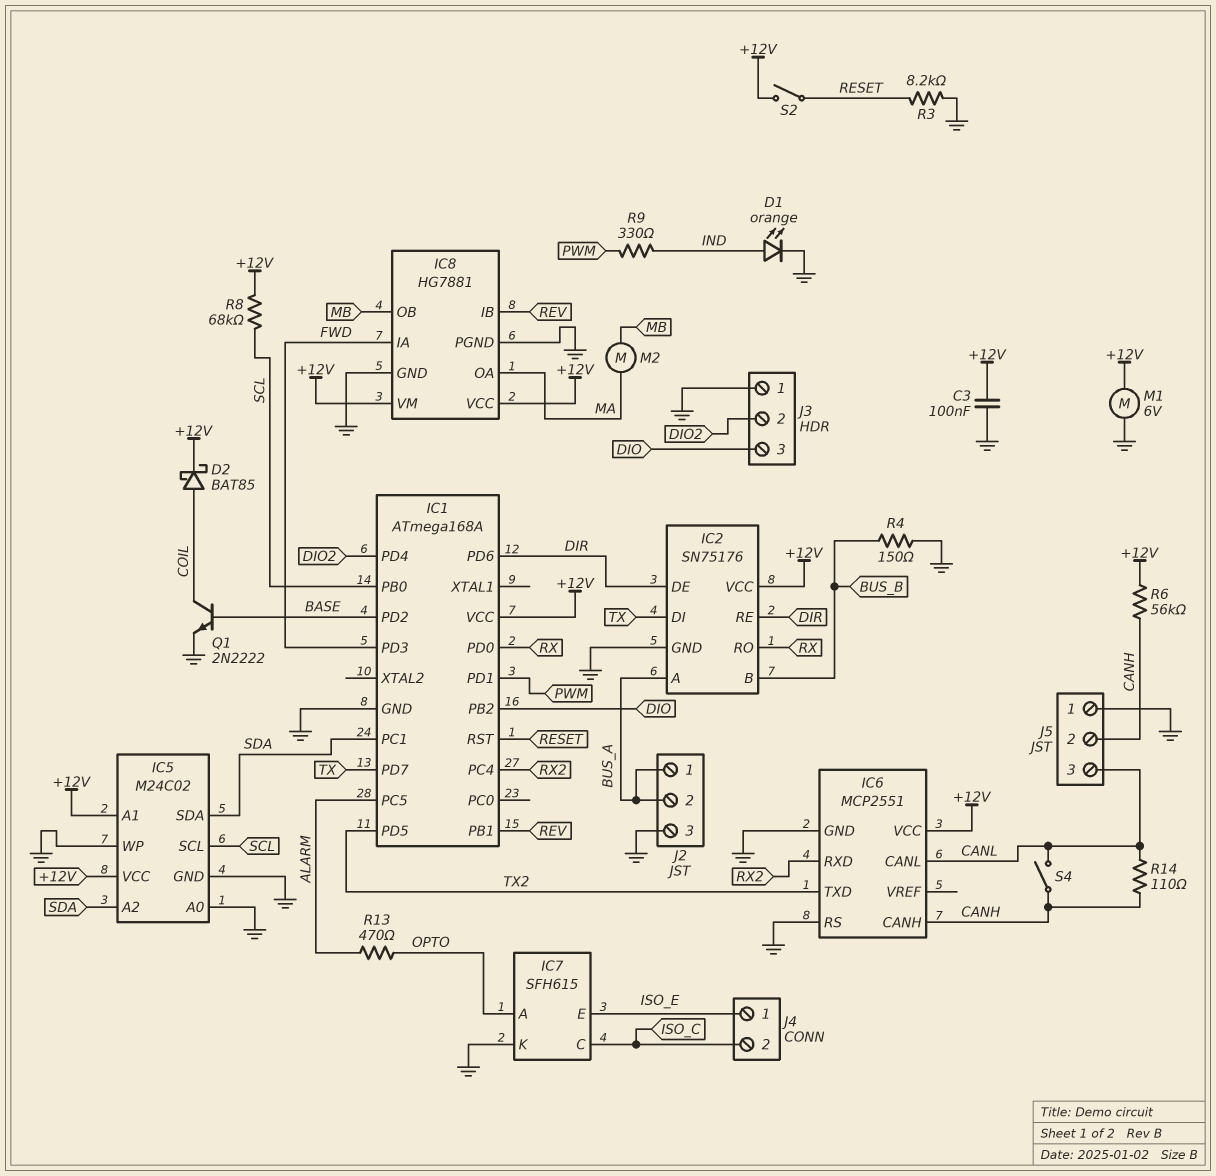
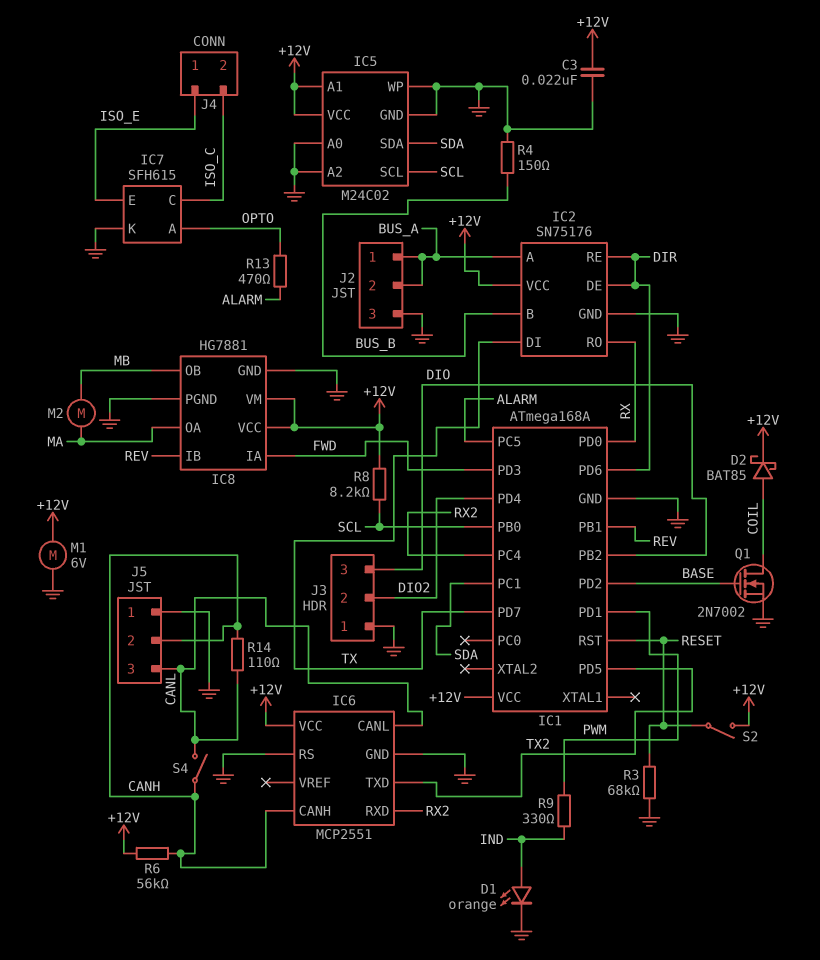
C3: 100nF (+12V, GND) -> 22nF (+12V, GND)
IC5 pin A2: SDA -> GND
Q1: NPN 2N2222 (B BASE, C COIL, E GND) -> NMOS 2N7002 (G BASE, D COIL, S GND)
R3: 8.2k (GND, RESET) -> 68k (GND, RESET)
R8: 68k (+12V, SCL) -> 8.2k (+12V, SCL)

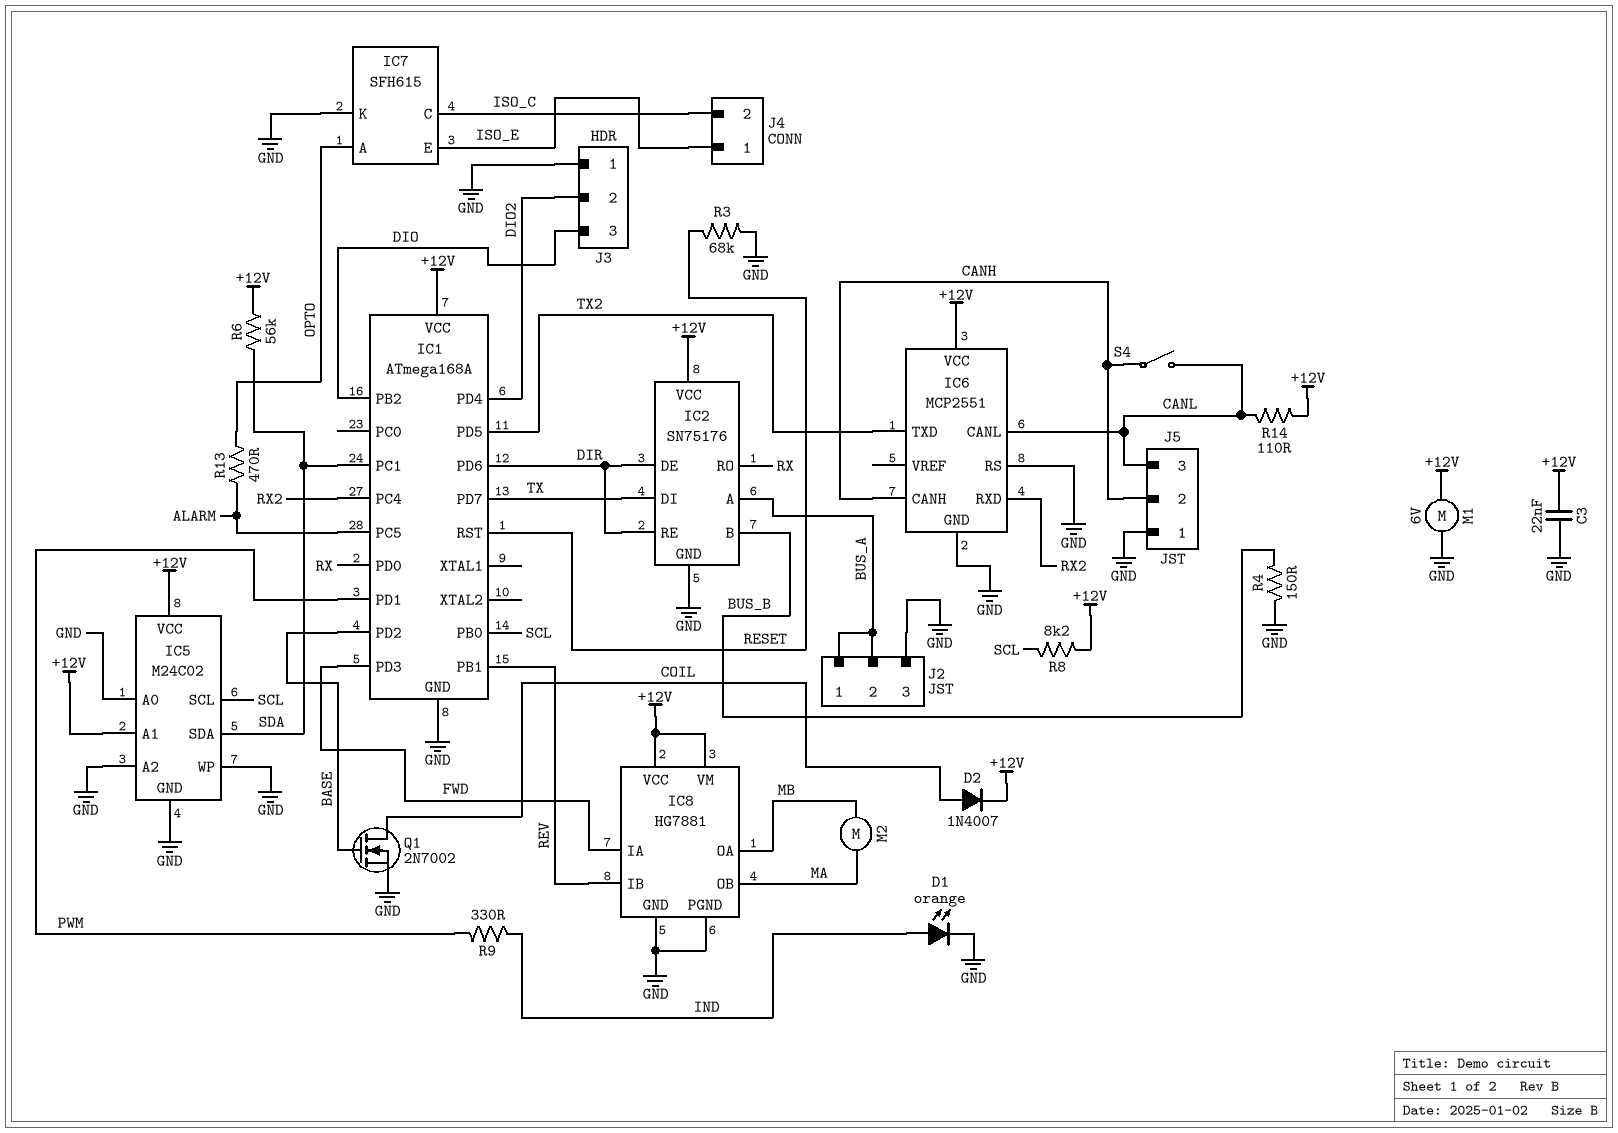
D2: schottky BAT85 (A COIL, K +12V) -> diode 1N4007 (A COIL, K +12V)
IC8 pin OA: MA -> MB
IC8 pin OB: MB -> MA
R6: 56k (+12V, CANH) -> 56k (+12V, SDA)
R14: 110 (CANH, CANL) -> 110 (+12V, CANL)
S2: switch (+12V, RESET) -> none

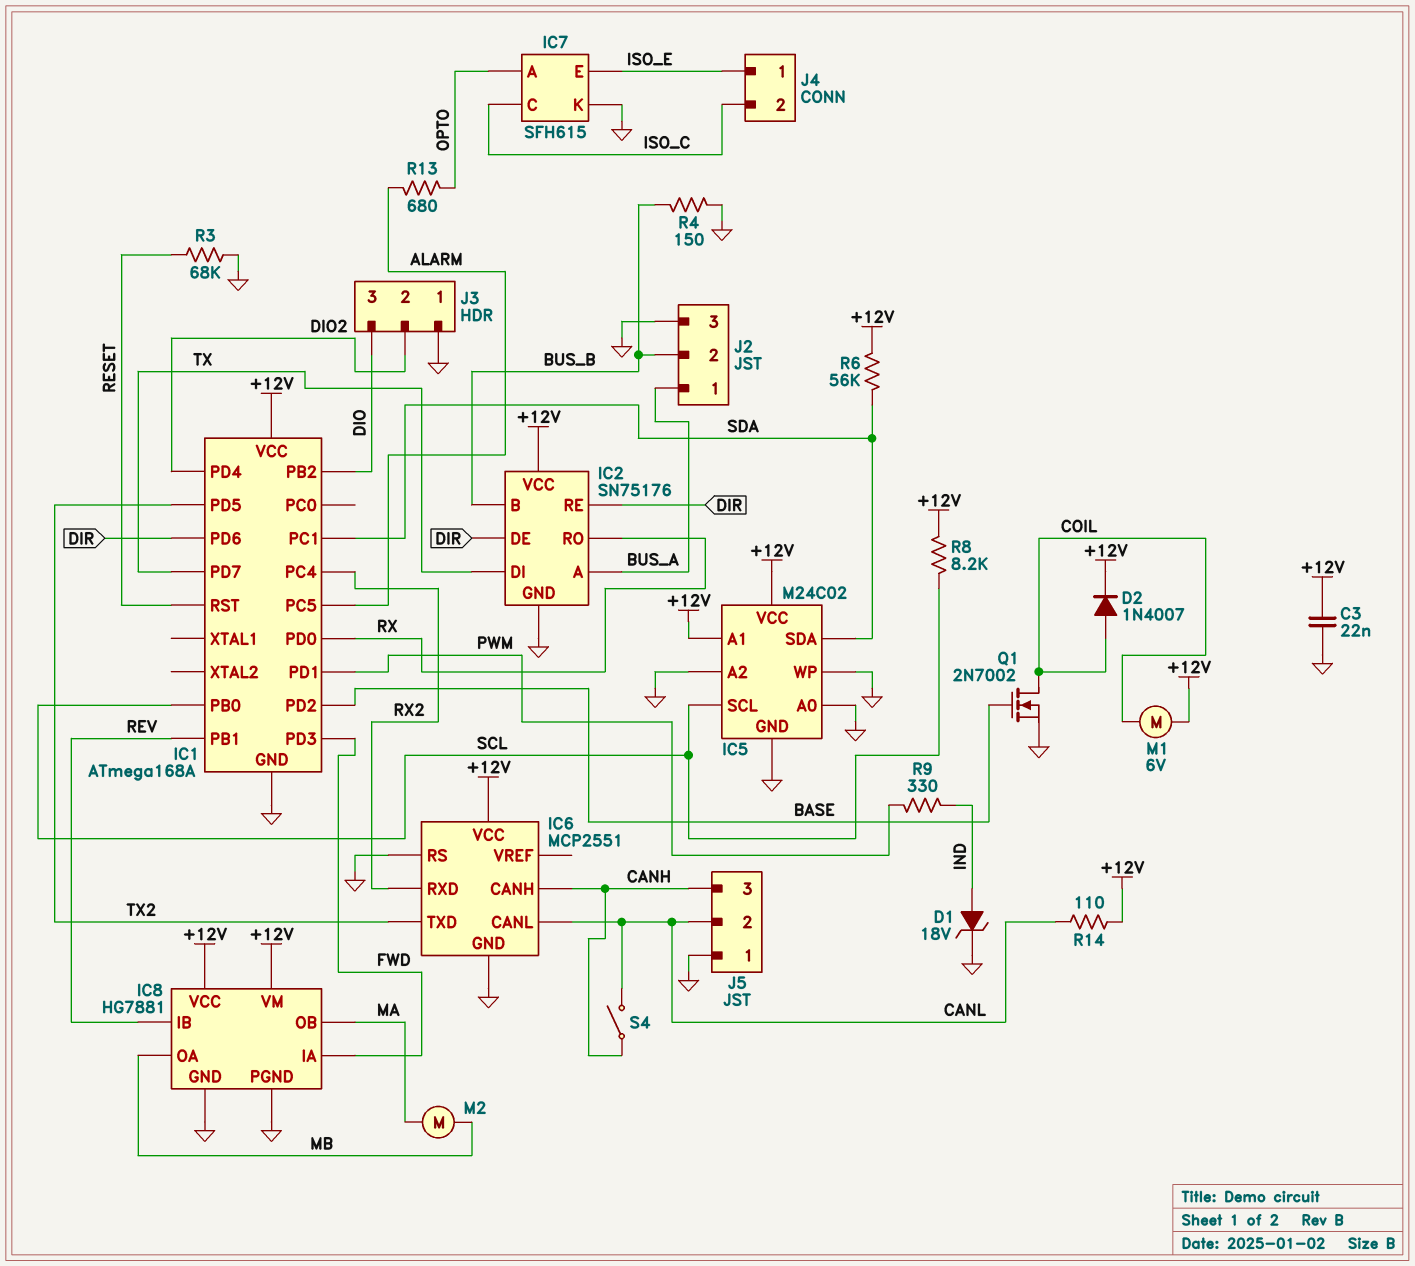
D1: LED orange (A IND, K GND) -> zener 18V (A IND, K GND)
J2 pin 2: BUS_A -> BUS_B
J5 pin 2: CANH -> CANL
J5 pin 3: CANL -> CANH
M1: motor 6V (+12V, GND) -> motor 6V (+12V, COIL)
R13: 470 (ALARM, OPTO) -> 680 (ALARM, OPTO)

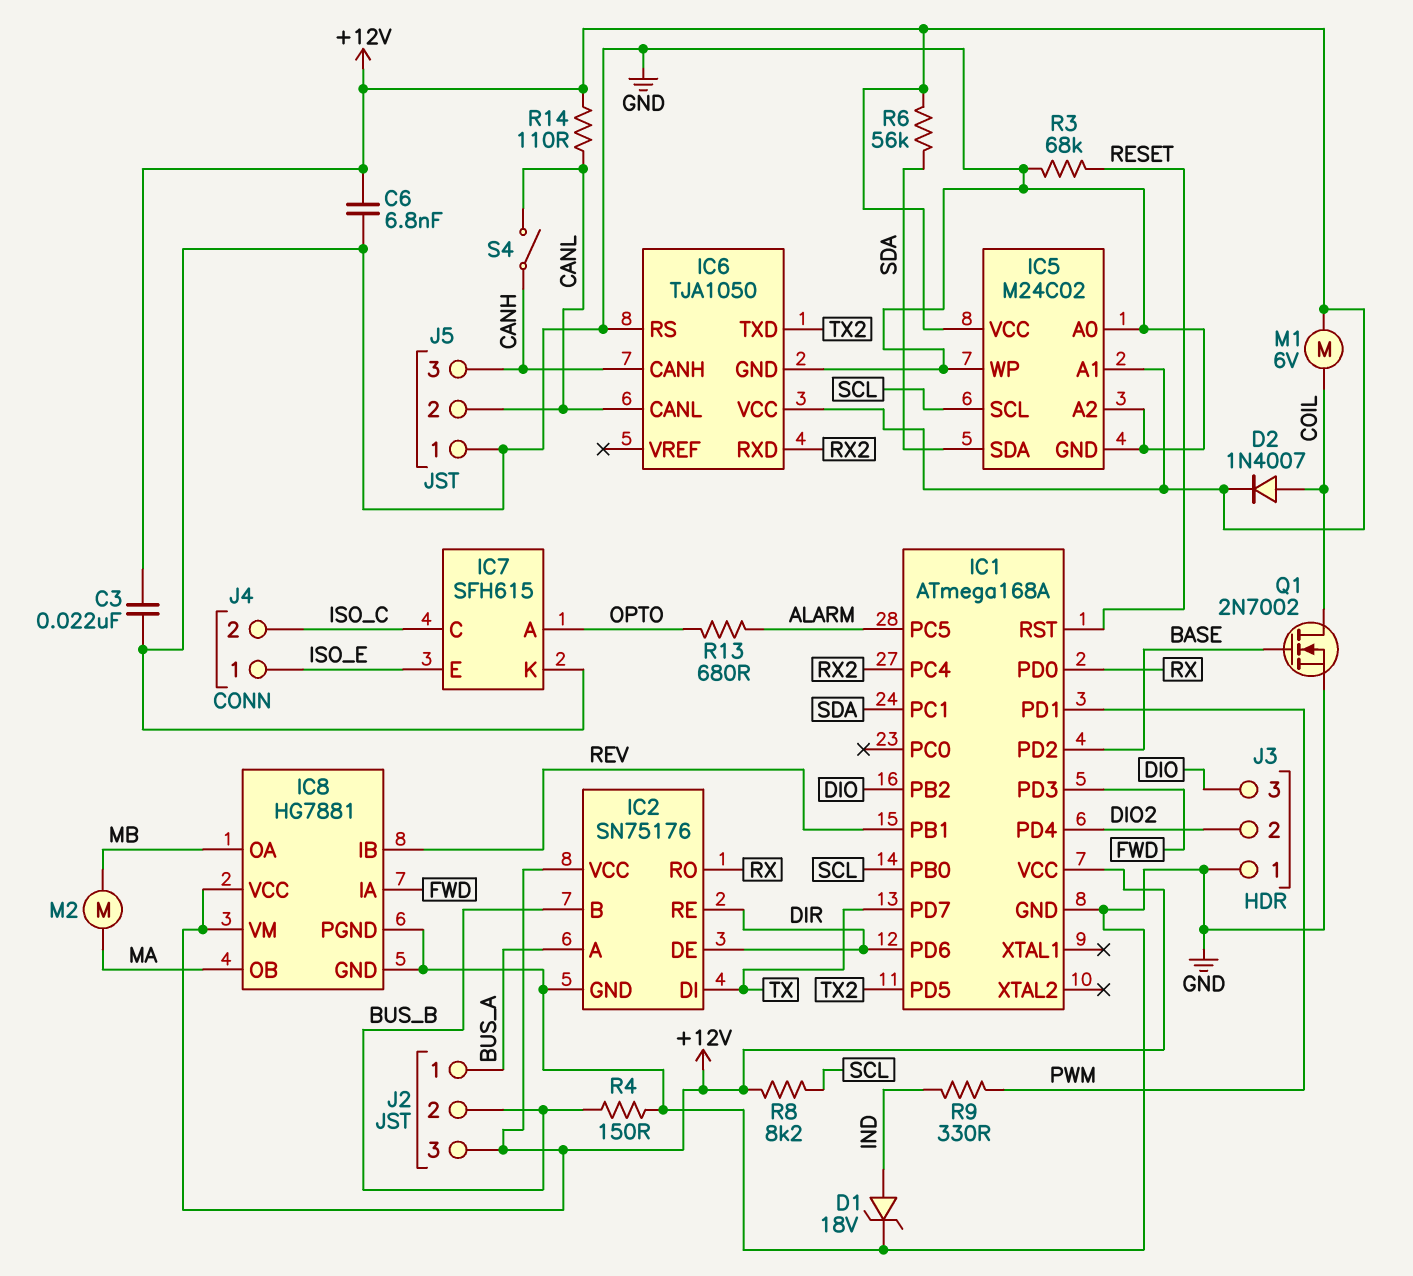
C6: none -> 6.8nF (+12V, GND)
IC6: MCP2551 -> TJA1050
J2 pin 3: GND -> +12V

